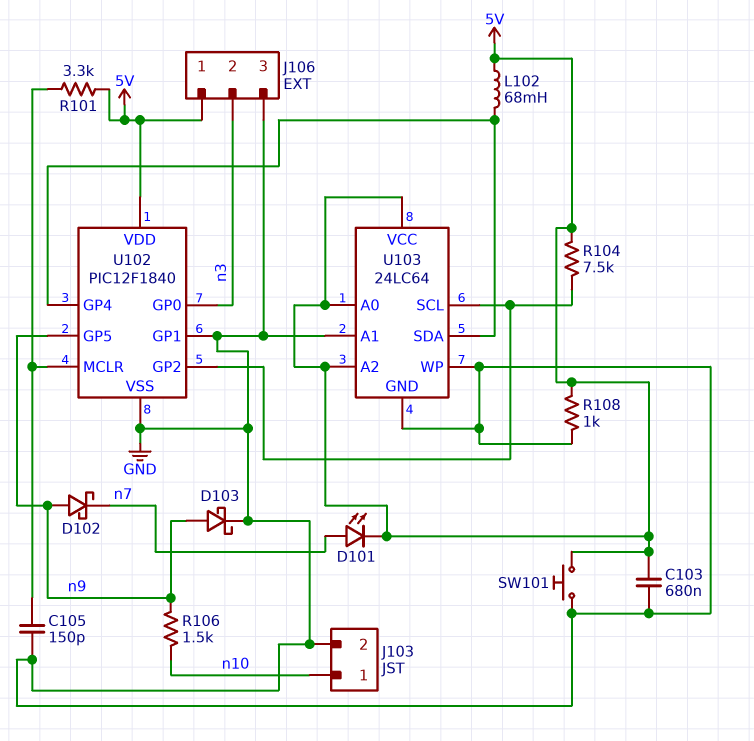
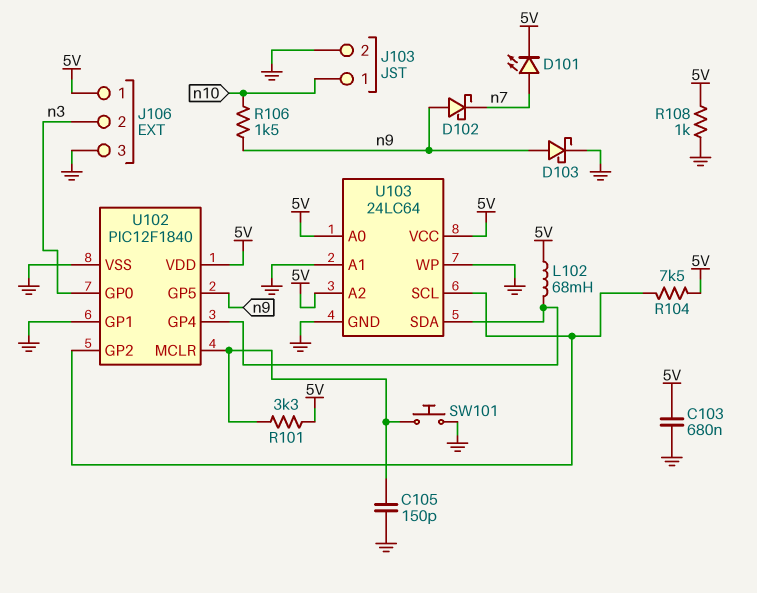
SW101: button (5V, GND) -> button (GND, U102/MCLR)

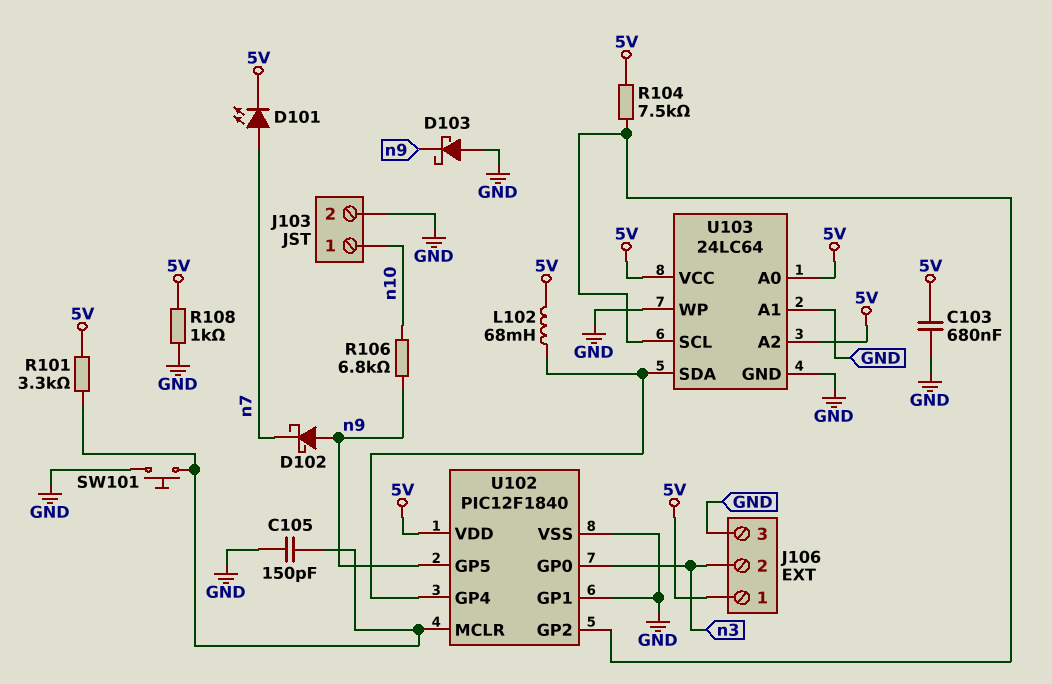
D103: schottky (A n9, K GND) -> schottky (A GND, K n9)
R106: 1.5k (n9, n10) -> 6.8k (n9, n10)

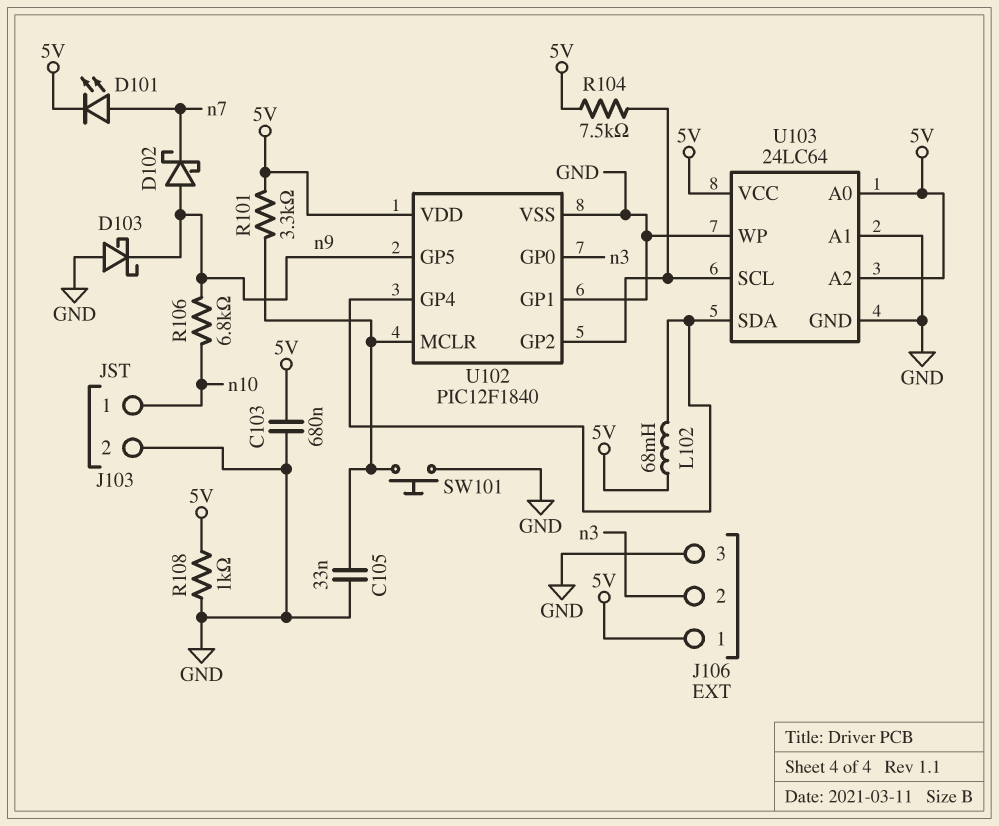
C105: 150pF (GND, U102/MCLR) -> 33nF (GND, U102/MCLR)

